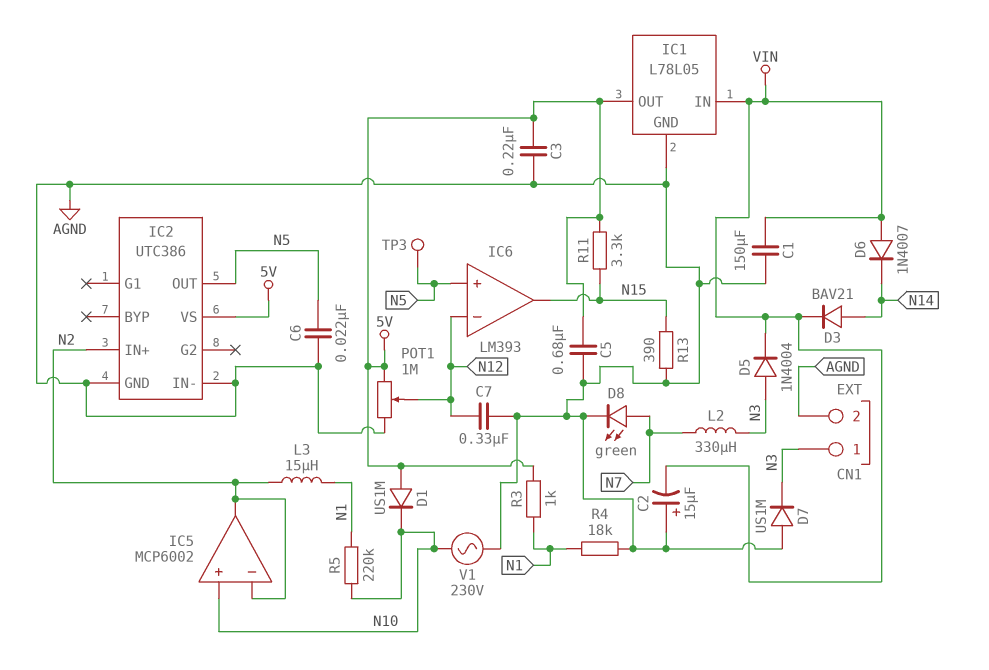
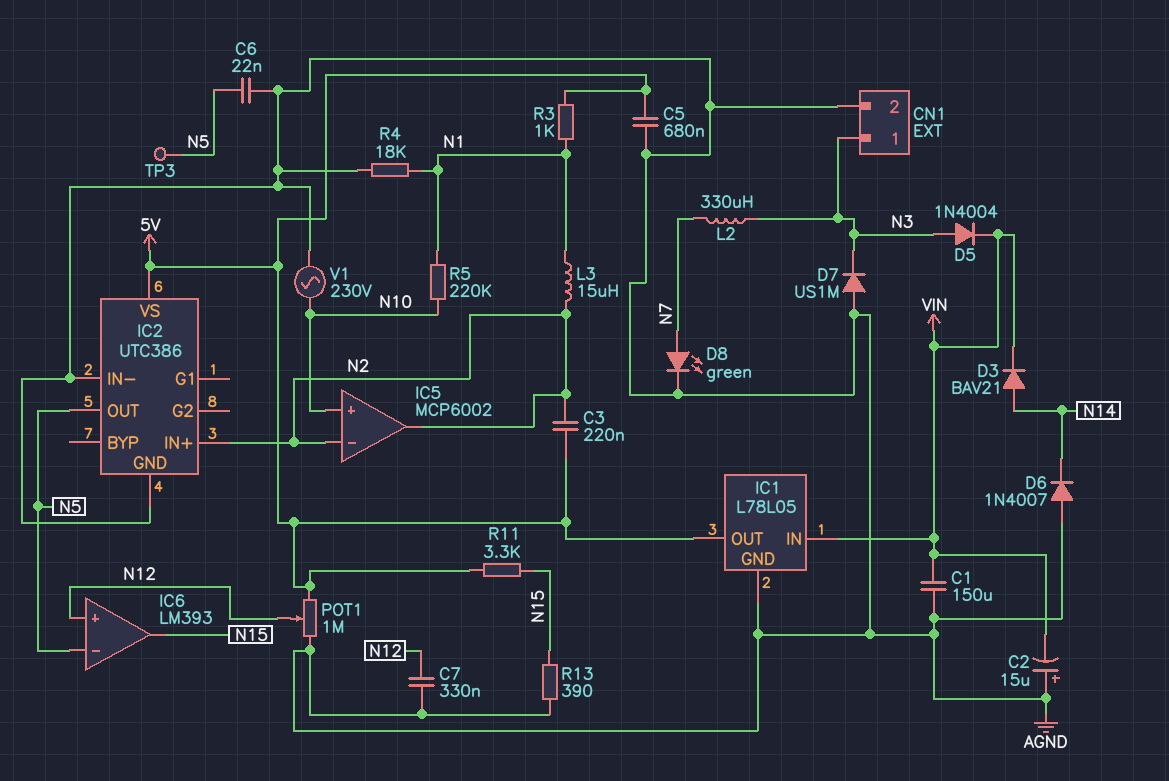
C3: 220nF (5V, AGND) -> 220nF (5V, N2)
D1: diode US1M (A 5V, K N10) -> none
D6: diode 1N4007 (A VIN, K N14) -> diode 1N4007 (A AGND, K N14)
IC6 pin in+: N5 -> N12
IC6 pin in-: N12 -> N5

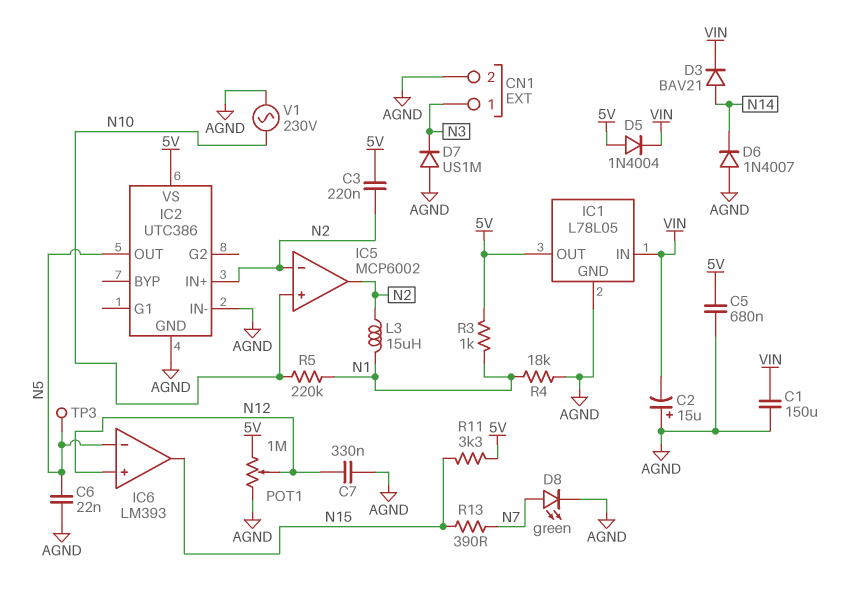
D5: diode 1N4004 (A N3, K VIN) -> diode 1N4004 (A 5V, K VIN)
L2: 330uH (N3, N7) -> none
R13: 390 (AGND, N15) -> 390 (N7, N15)

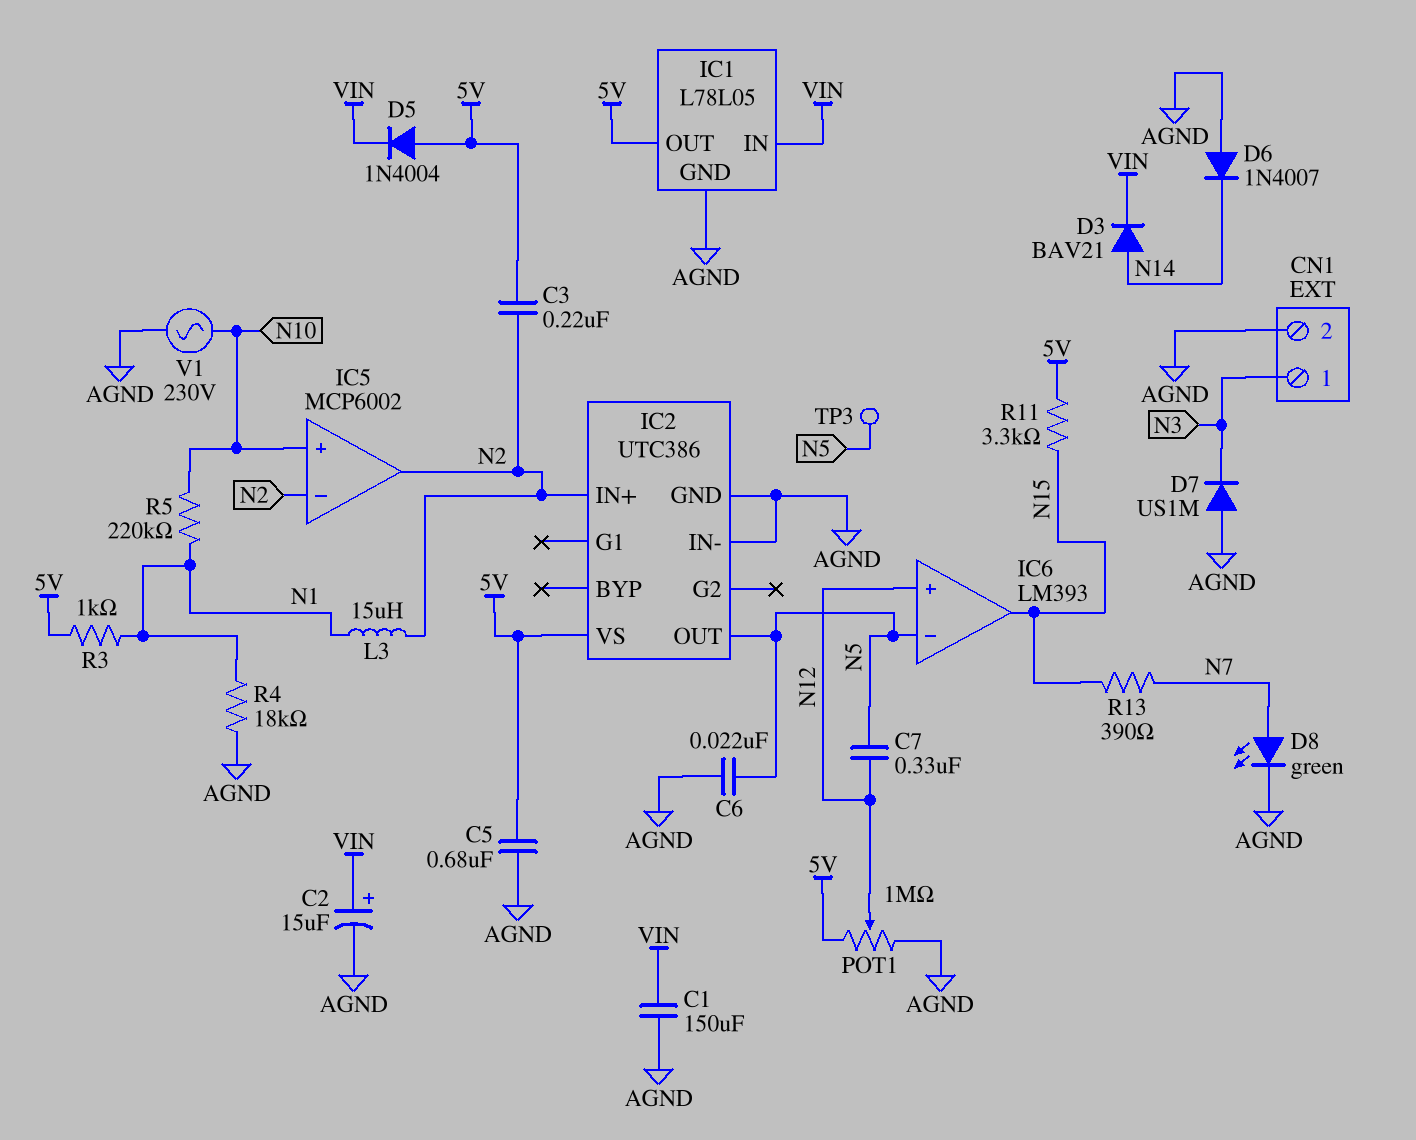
C2: 15uF (plus AGND, minus VIN) -> 15uF (plus VIN, minus AGND)
C7: 330nF (AGND, N12) -> 330nF (N5, N12)

